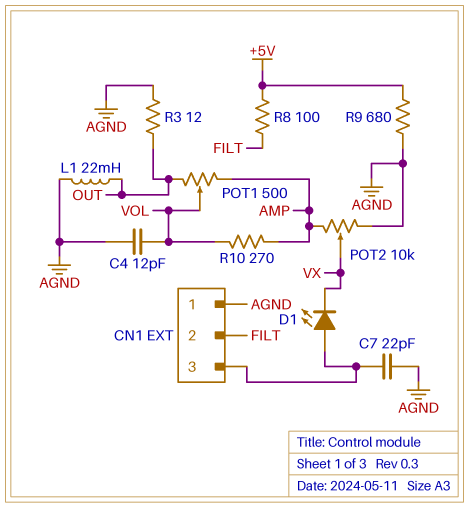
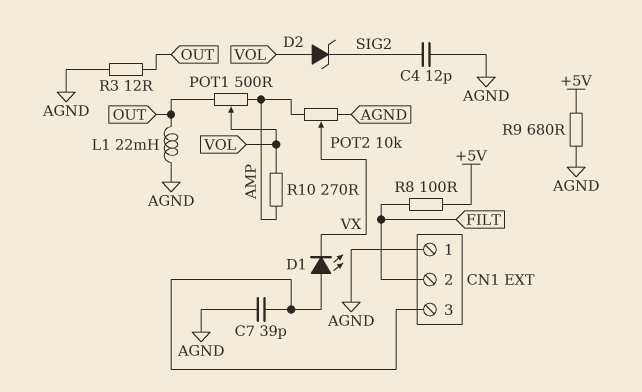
C4: 12pF (AGND, VOL) -> 12pF (AGND, SIG2)
C7: 22pF (AGND, CN1/3) -> 39pF (AGND, CN1/3)
D2: none -> zener (A VOL, K SIG2)

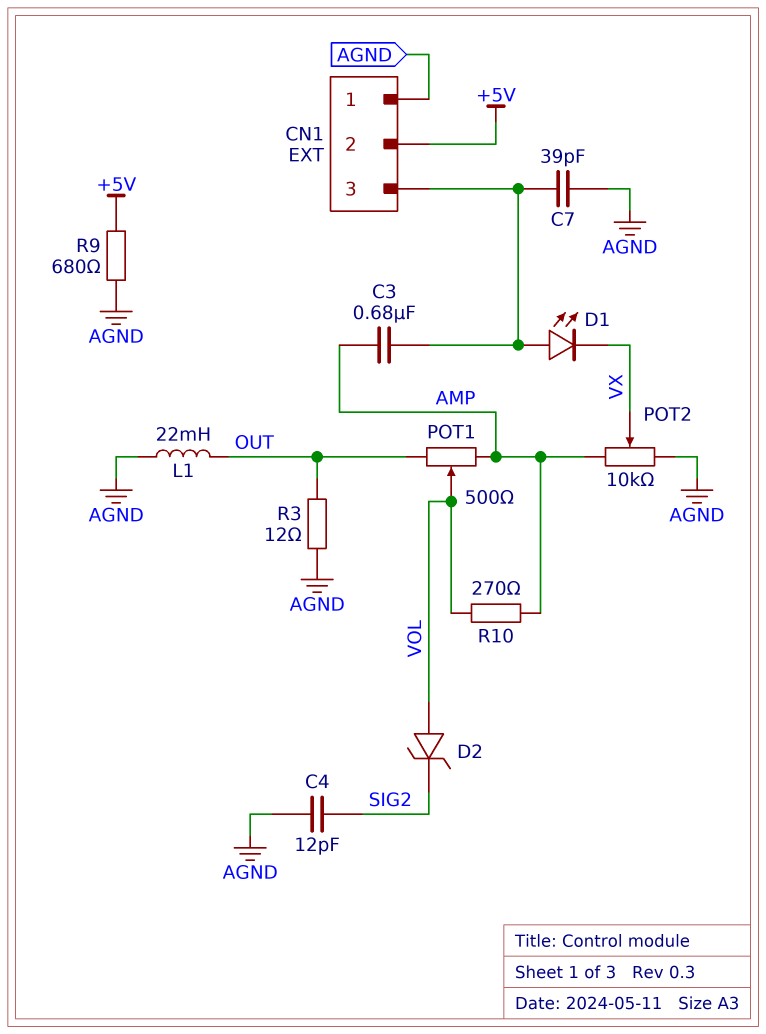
C3: none -> 680nF (AMP, CN1/3)
CN1 pin 2: FILT -> +5V
R8: 100 (+5V, FILT) -> none

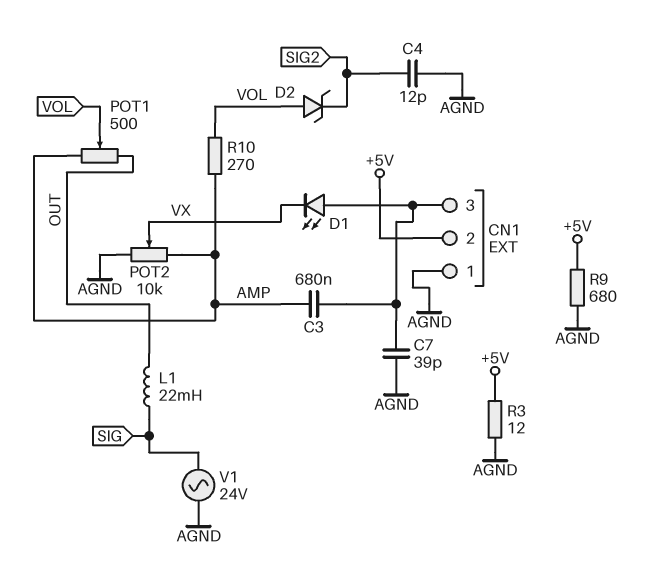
L1: 22mH (AGND, OUT) -> 22mH (OUT, SIG)
R3: 12 (AGND, OUT) -> 12 (+5V, AGND)
V1: none -> AC 24V (AGND, SIG)

